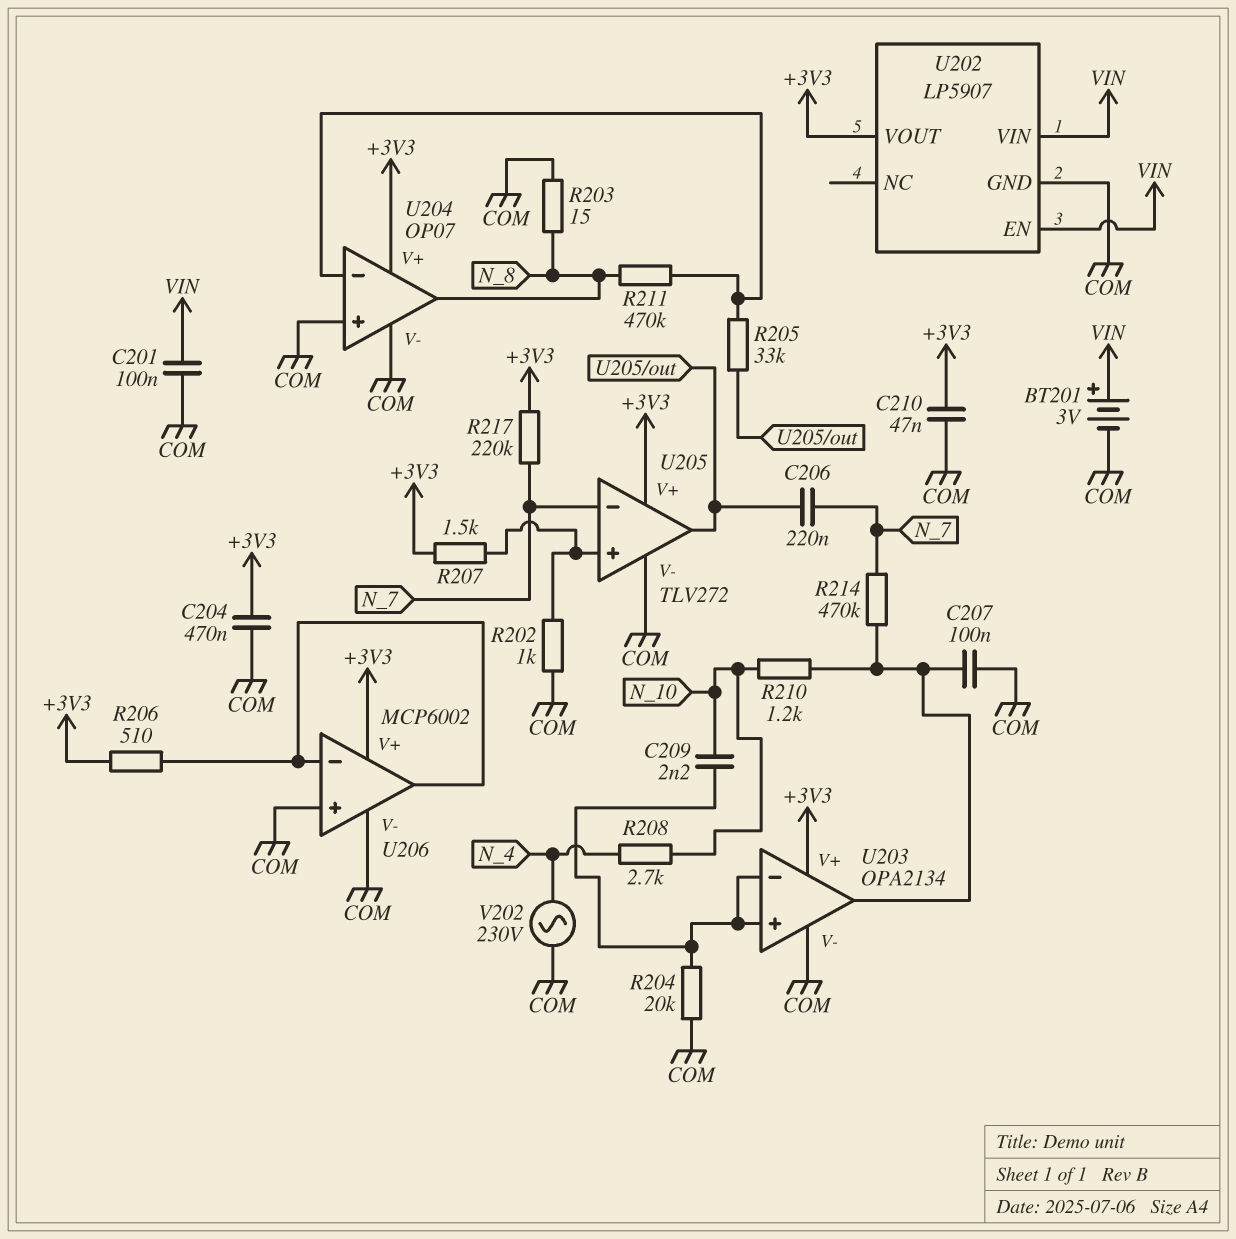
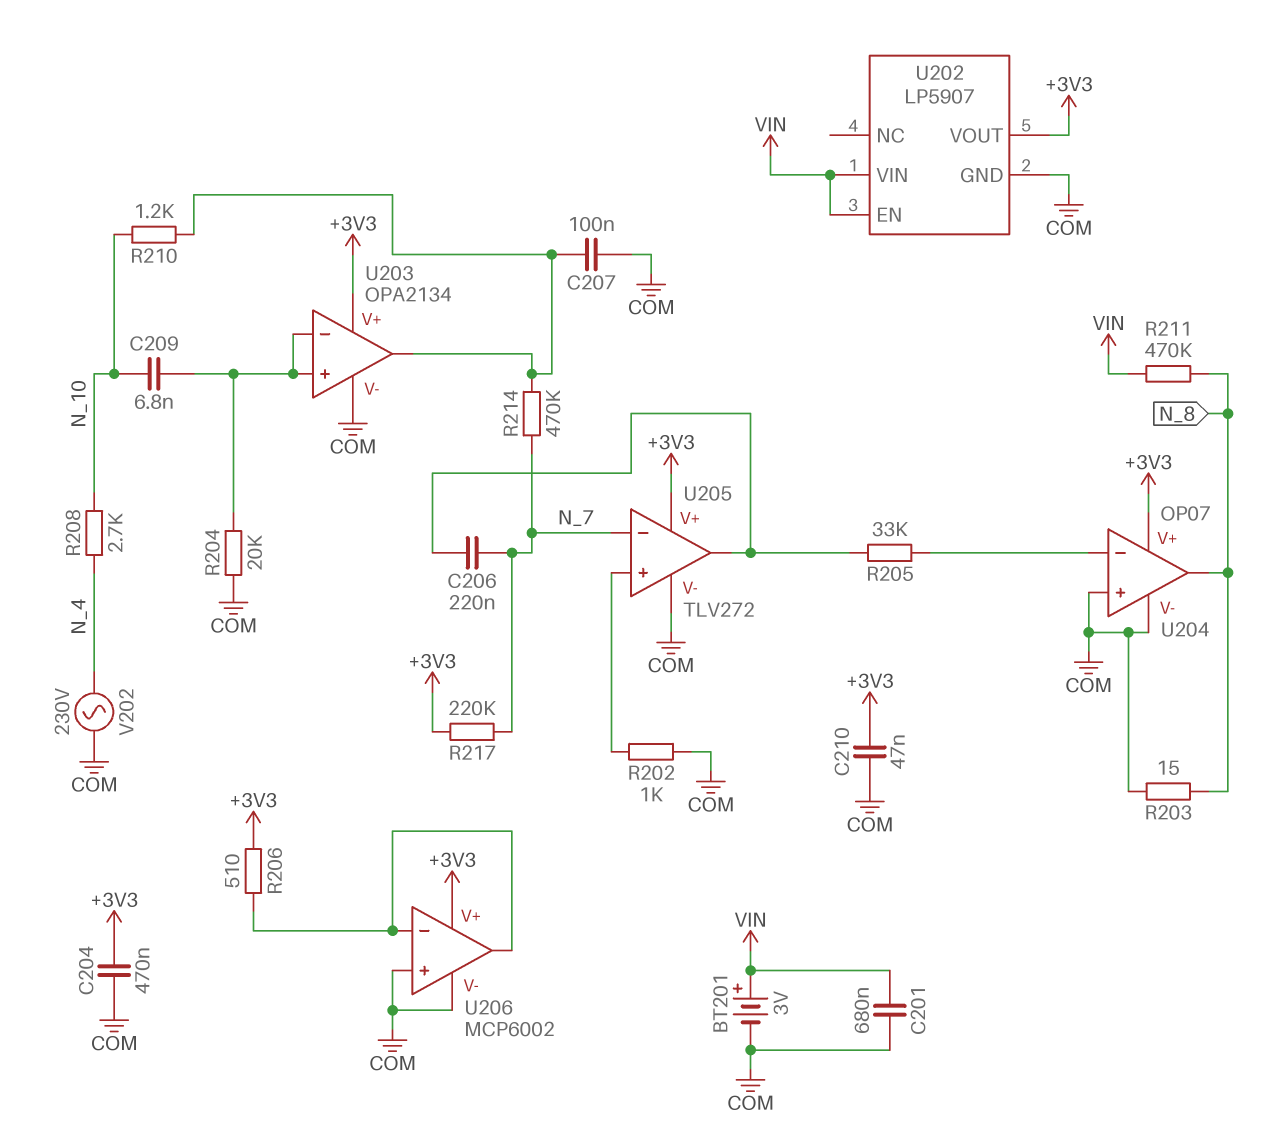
C201: 100nF (COM, VIN) -> 680nF (COM, VIN)
C209: 2.2nF (N_10, U203/in+) -> 6.8nF (N_10, U203/in+)
R207: 1.5k (+3V3, U205/in+) -> none
R211: 470k (N_8, U204/in-) -> 470k (N_8, VIN)

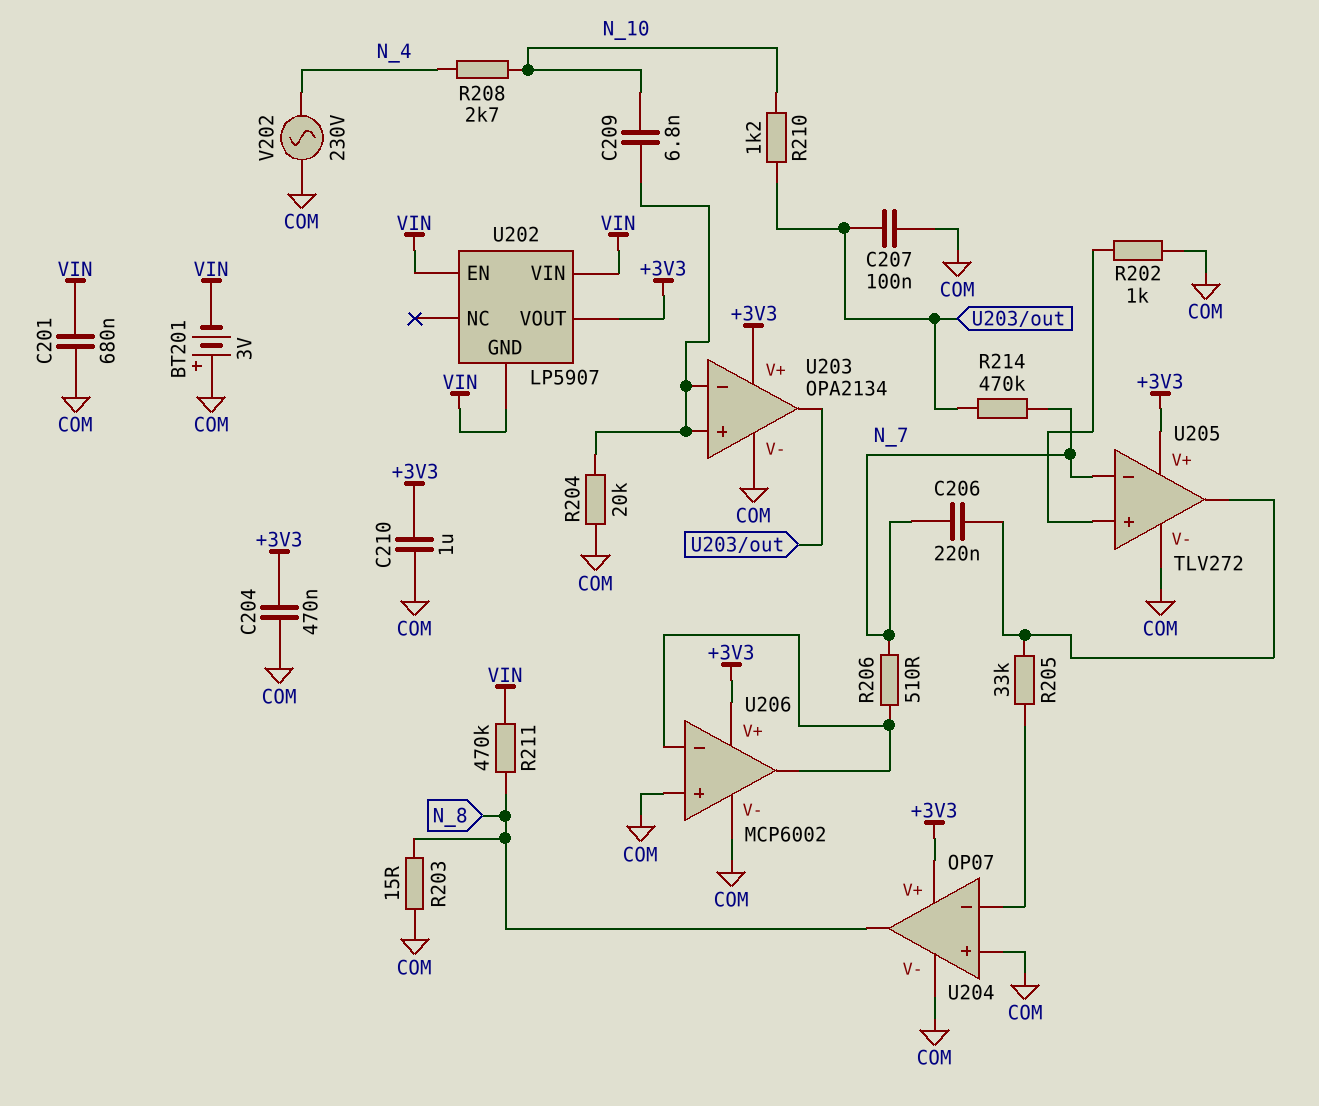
BT201: 3V (plus VIN, minus COM) -> 3V (plus COM, minus VIN)
C210: 47nF (+3V3, COM) -> 1uF (+3V3, COM)
R206: 510 (+3V3, U206/in-) -> 510 (N_7, U206/in-)
R217: 220k (+3V3, N_7) -> none
U202 pin GND: COM -> VIN

